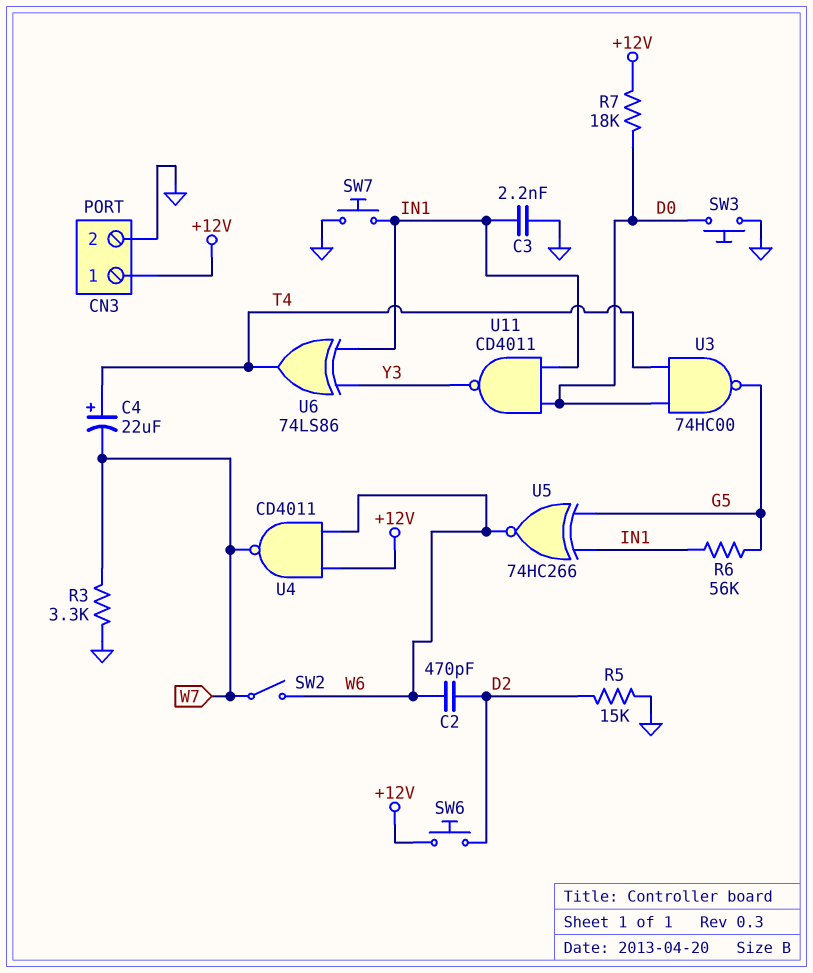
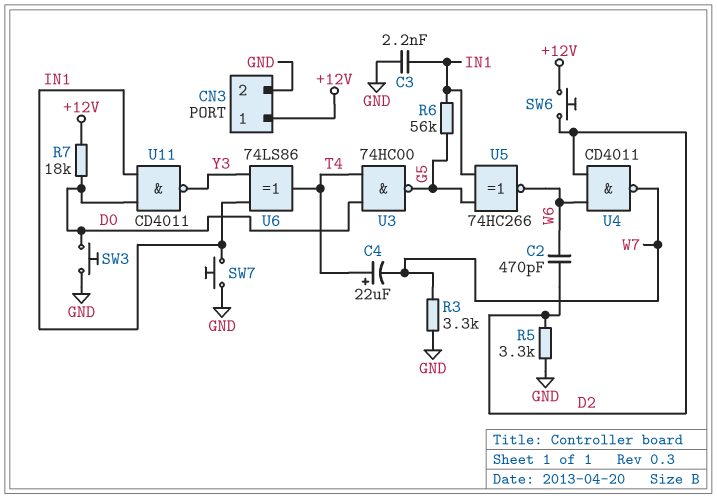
R5: 15k (D2, GND) -> 3.3k (D2, GND)
SW2: switch (W6, W7) -> none
U4: NAND CD4011 (in +12V, in W6, out W7) -> NAND CD4011 (in D2, in W6, out W7)

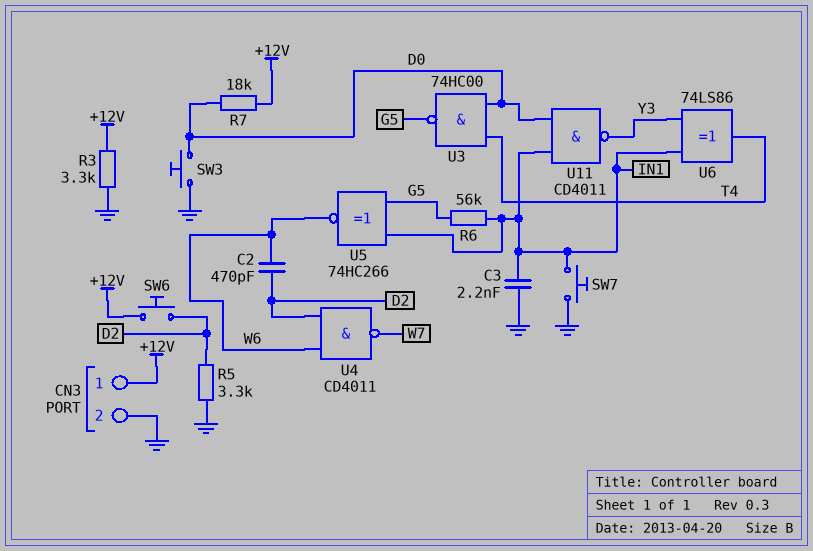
C4: 22uF (plus T4, minus W7) -> none
R3: 3.3k (GND, W7) -> 3.3k (+12V, GND)

